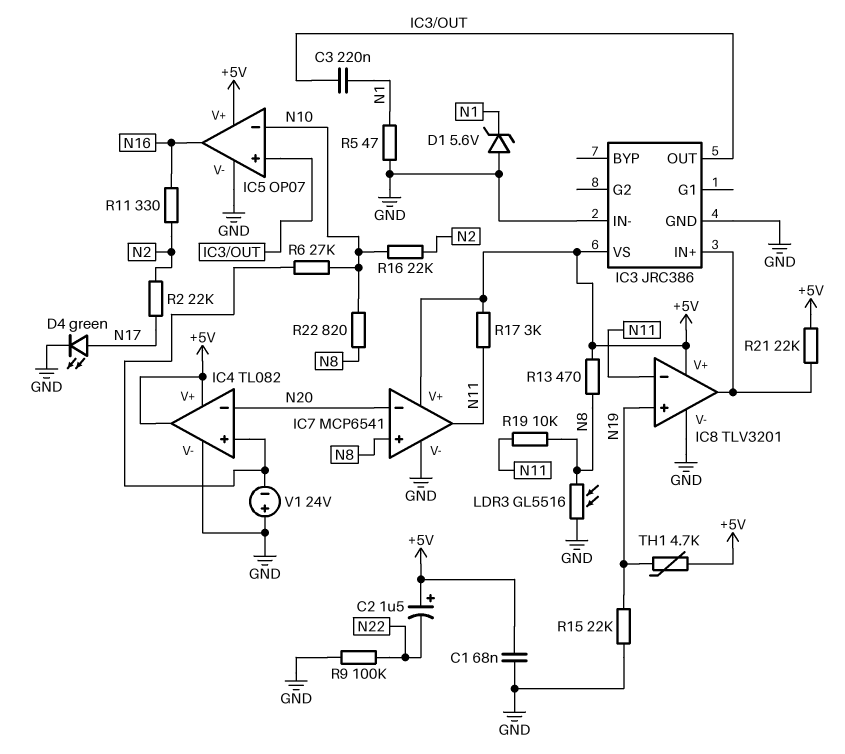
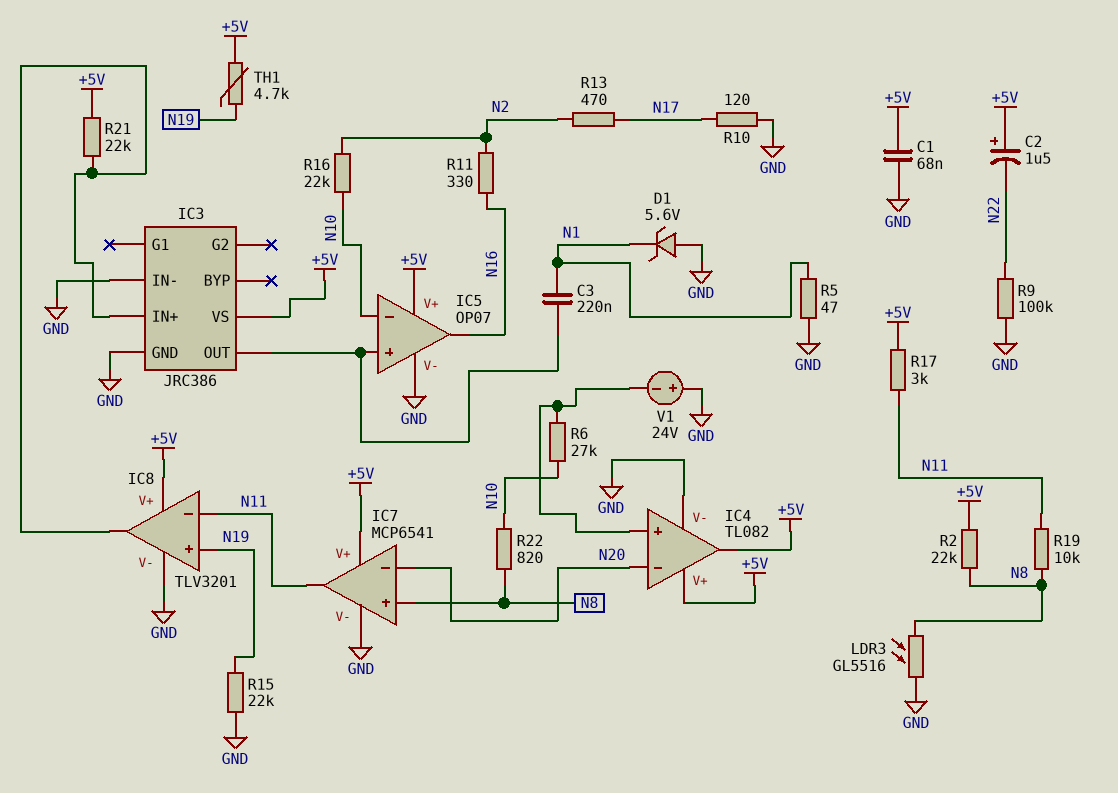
D4: LED green (A N17, K GND) -> none
R2: 22k (N2, N17) -> 22k (+5V, N8)
R10: none -> 120 (GND, N17)
R13: 470 (+5V, N8) -> 470 (N2, N17)

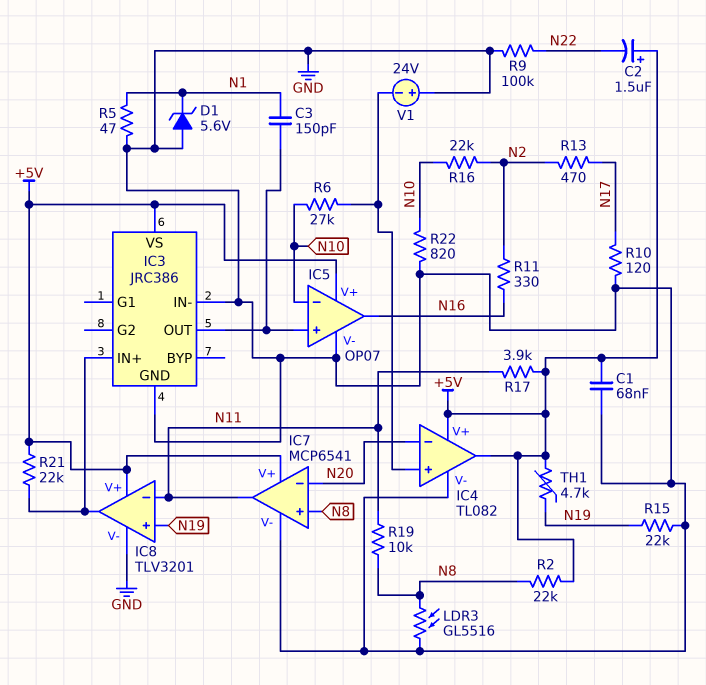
C3: 220nF (IC3/OUT, N1) -> 150pF (IC3/OUT, N1)
R17: 3k (+5V, N11) -> 3.9k (+5V, N11)
R22: 820 (N8, N10) -> 820 (GND, N10)

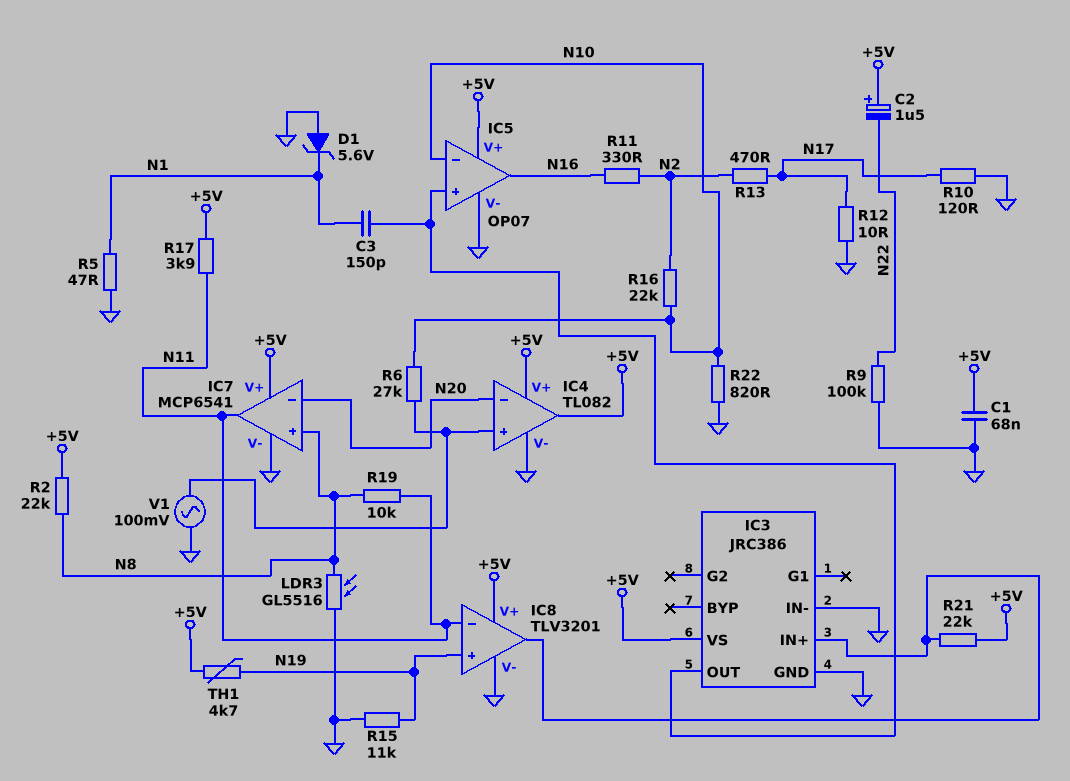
R12: none -> 10 (GND, N17)
R15: 22k (GND, N19) -> 11k (GND, N19)
V1: 24V (plus GND, minus IC4/in+) -> AC 100mV (GND, IC4/in+)

